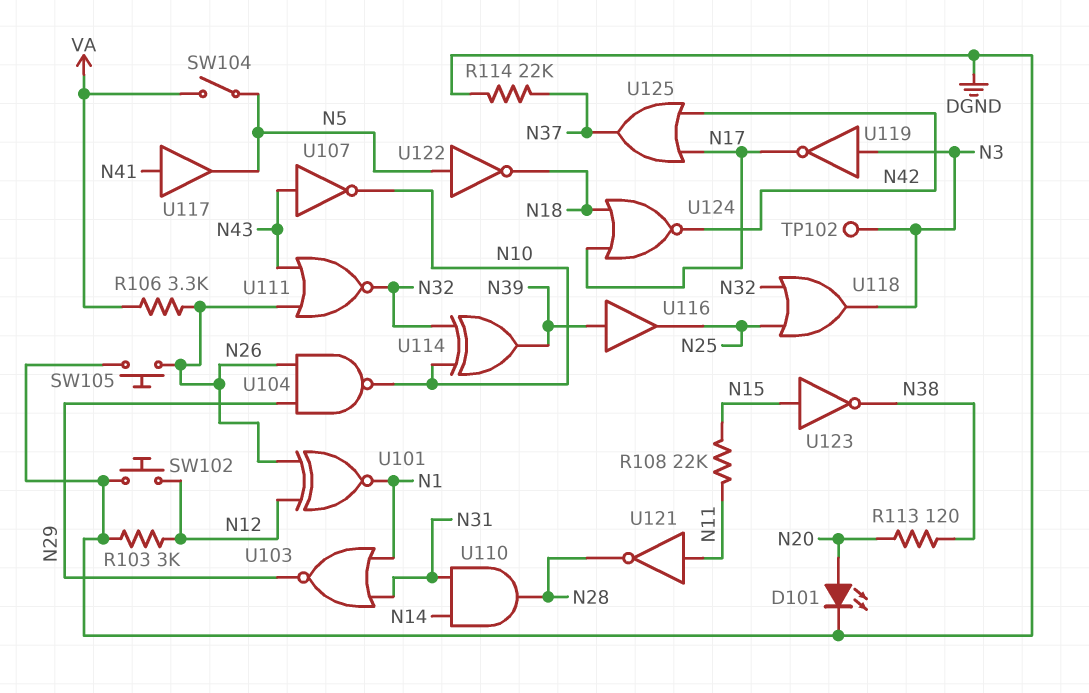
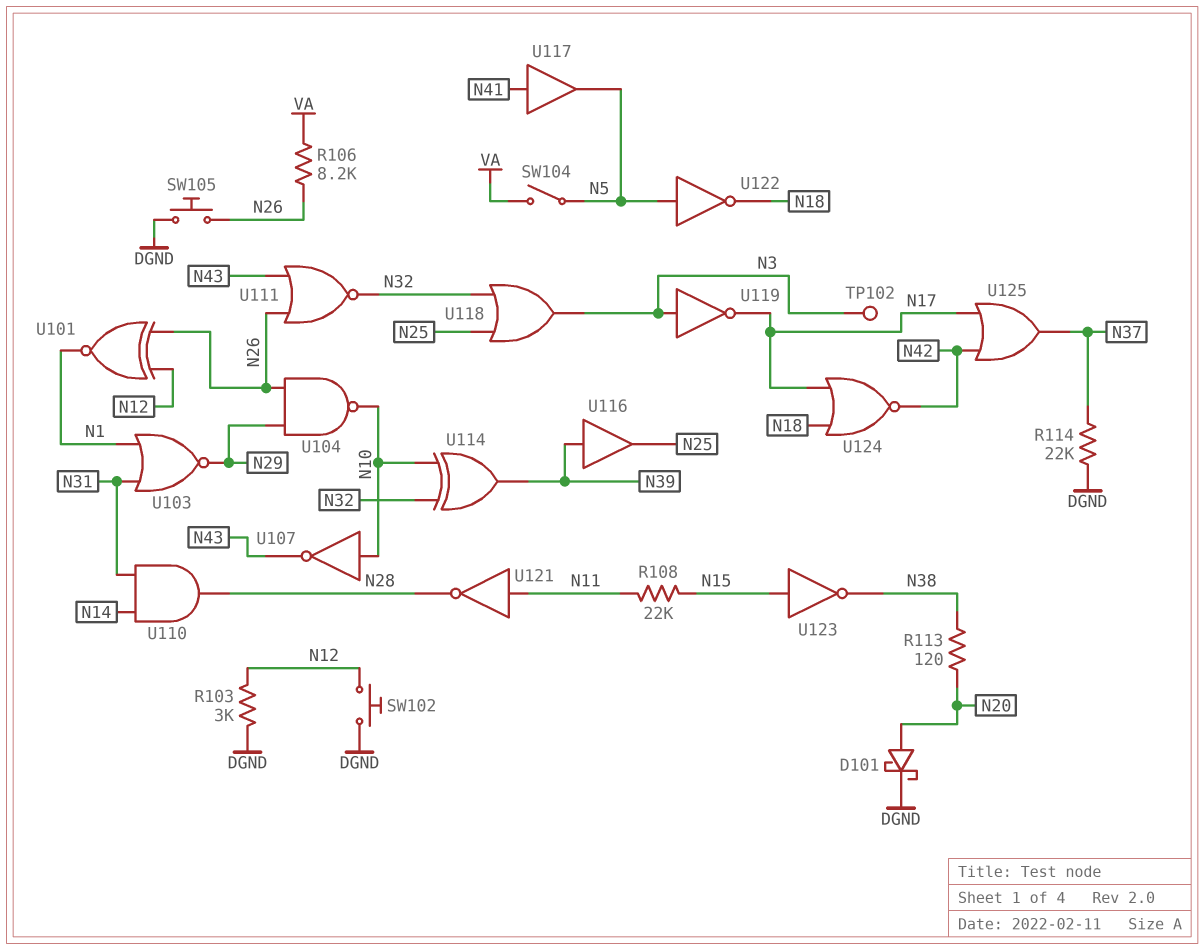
D101: LED (A N20, K DGND) -> schottky (A N20, K DGND)
R106: 3.3k (N26, VA) -> 8.2k (N26, VA)
U107: NOT (in N43, out N10) -> NOT (in N10, out N43)

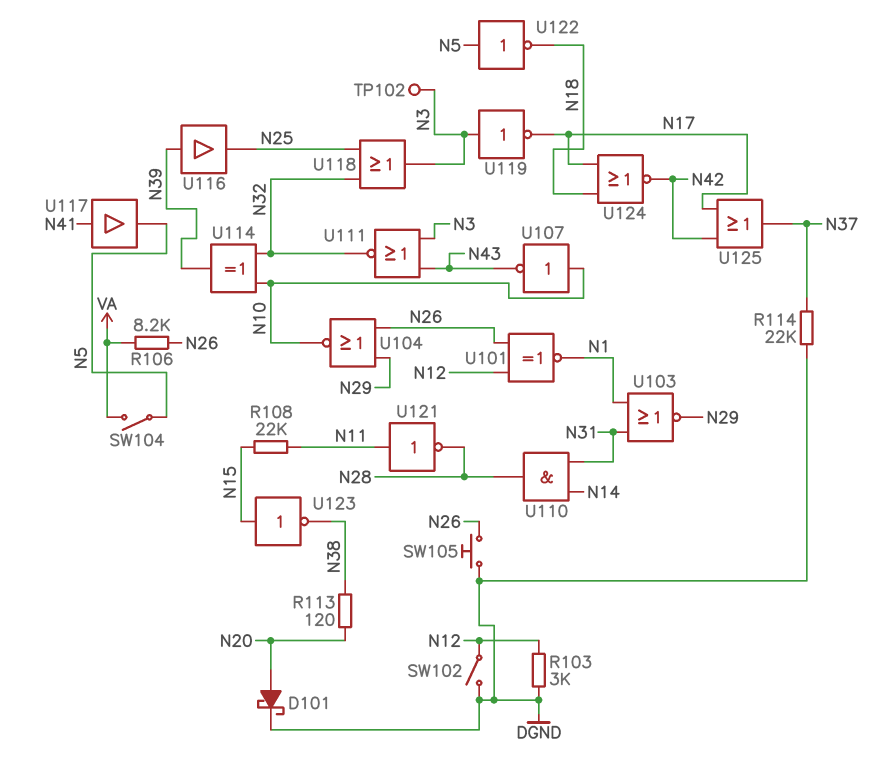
SW102: button (DGND, N12) -> switch (DGND, N12)
U104: NAND (in N26, in N29, out N10) -> NOR (in N26, in N29, out N10)
U111: NOR (in N26, in N43, out N32) -> NOR (in N3, in N43, out N32)

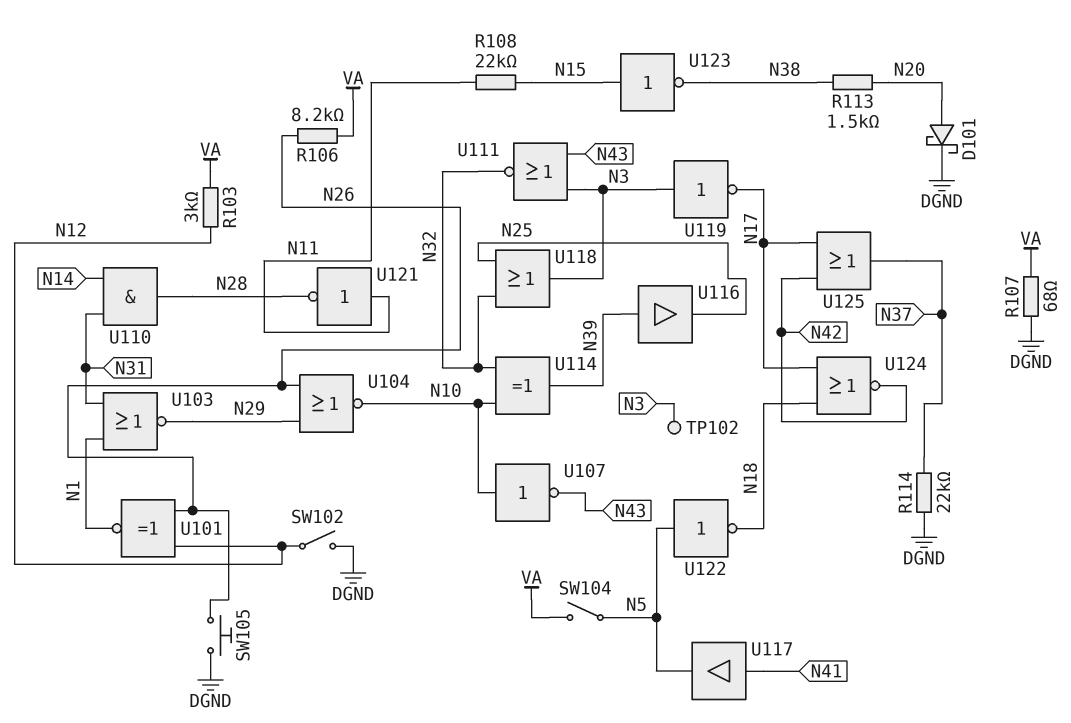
R103: 3k (DGND, N12) -> 3k (N12, VA)
R107: none -> 68 (DGND, VA)
R113: 120 (N20, N38) -> 1.5k (N20, N38)

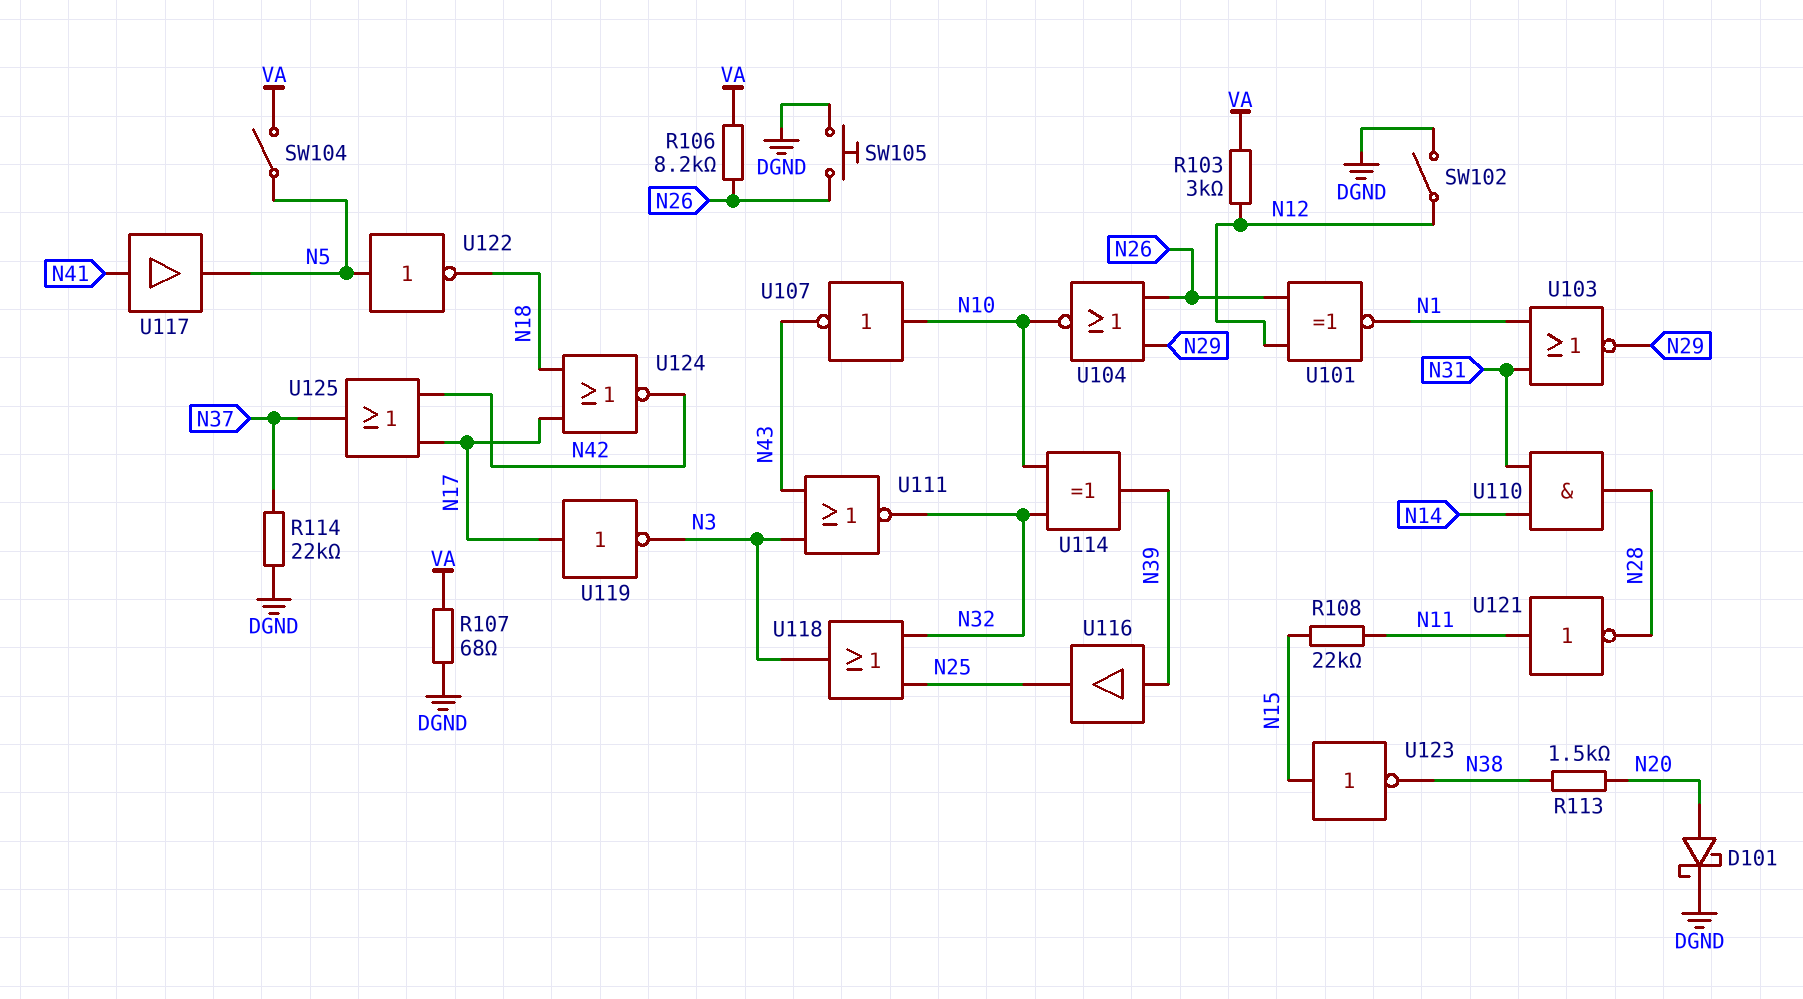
TP102: test point (N3) -> none
U119: NOT (in N3, out N17) -> NOT (in N17, out N3)

